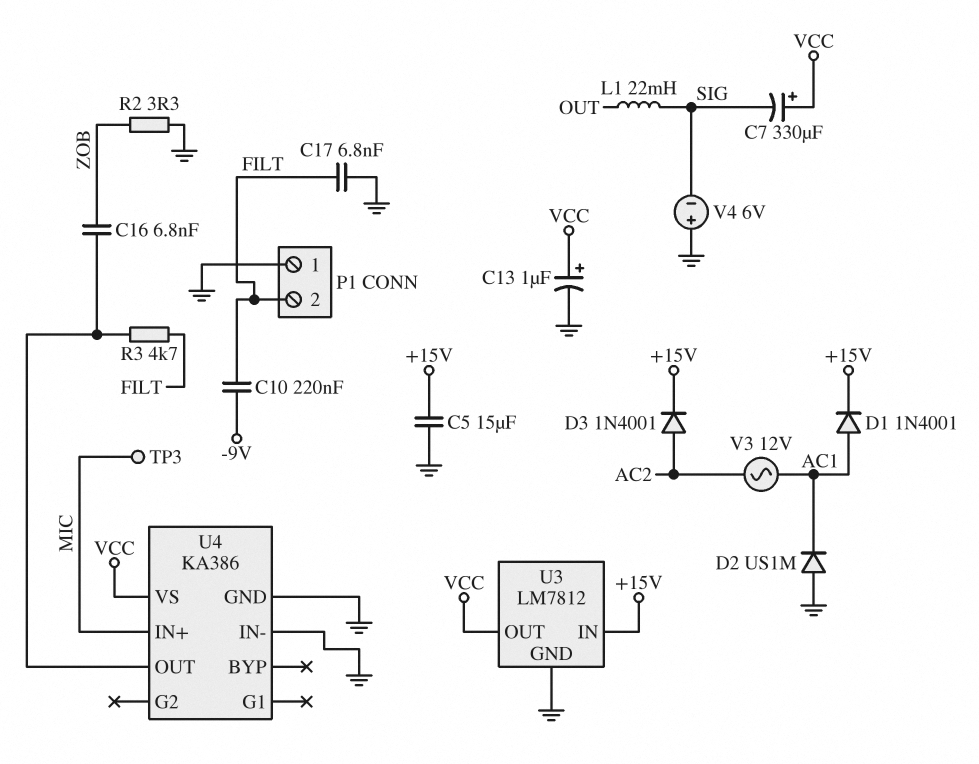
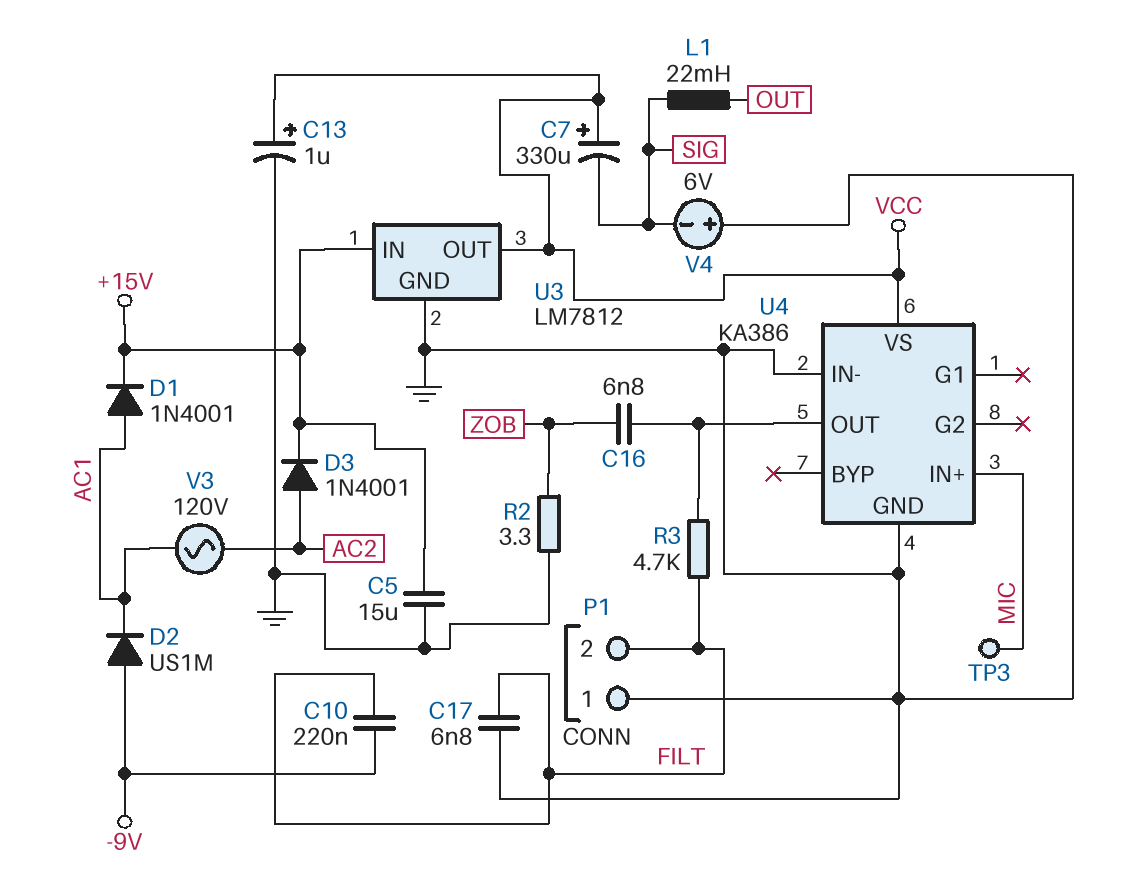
D2: diode US1M (A GND, K AC1) -> diode US1M (A -9V, K AC1)
V3: AC 12V (AC1, AC2) -> AC 120V (AC1, AC2)

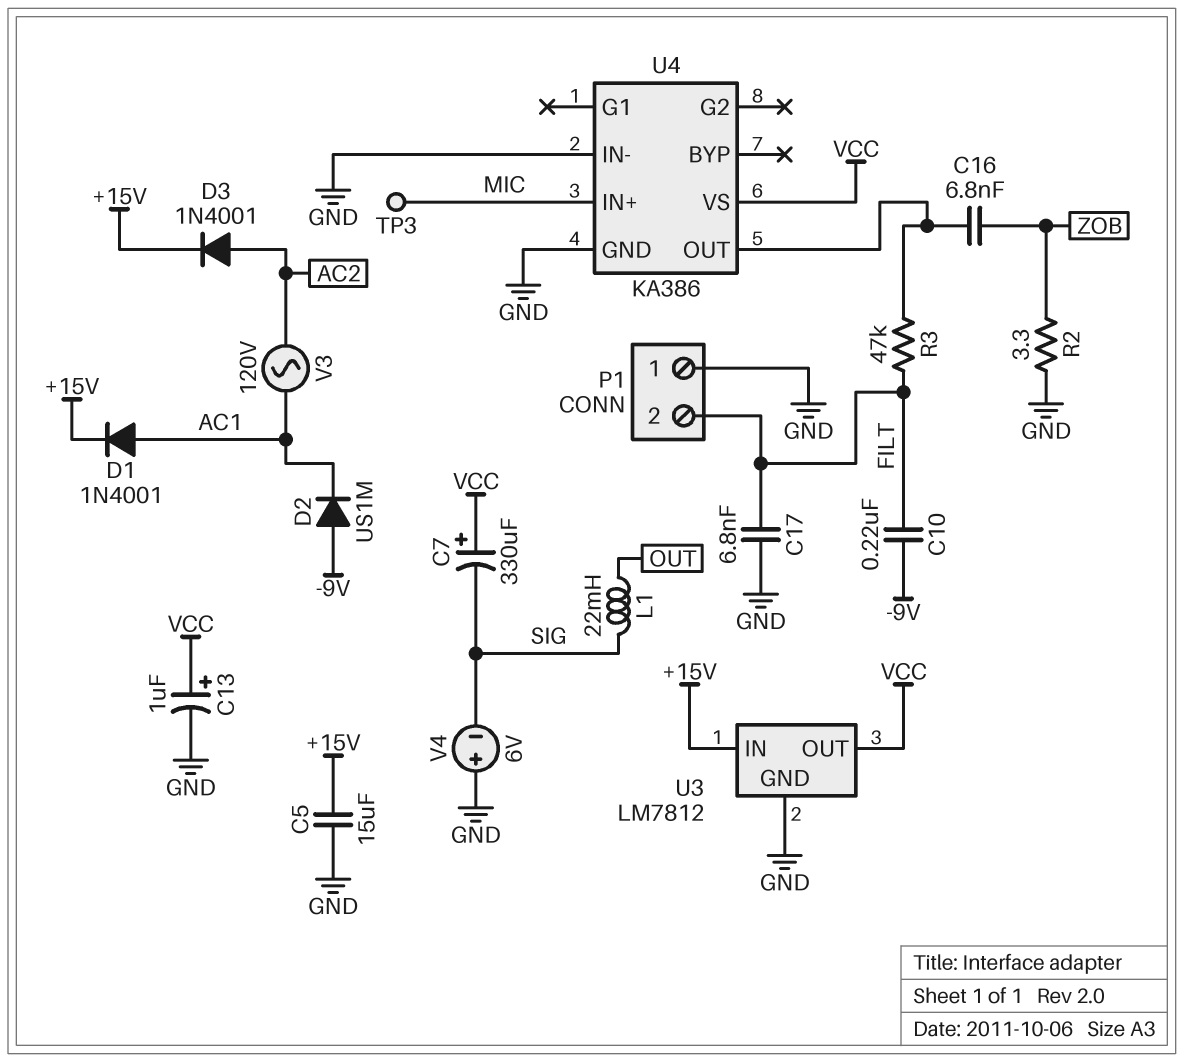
R3: 4.7k (FILT, U4/OUT) -> 47k (FILT, U4/OUT)

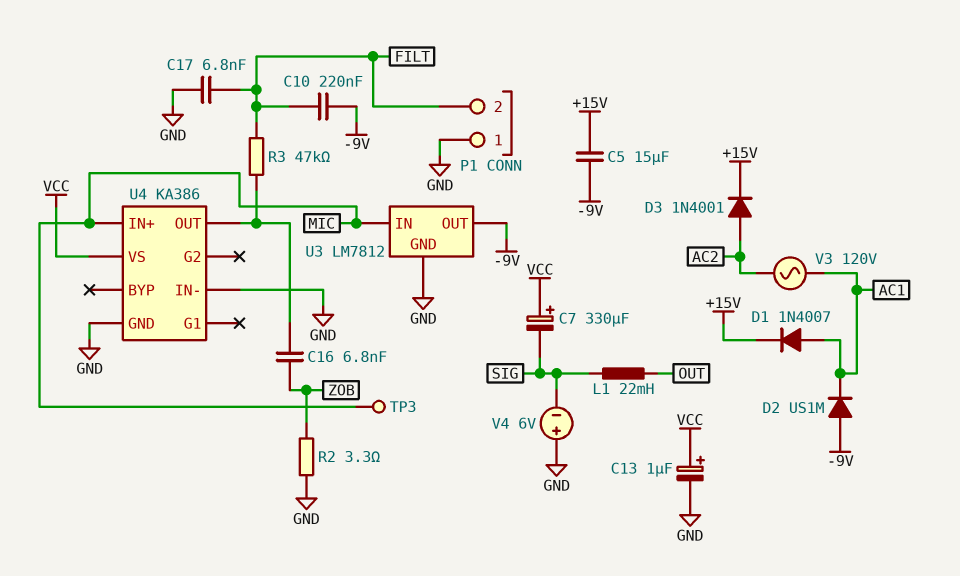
C5: 15uF (+15V, GND) -> 15uF (+15V, -9V)
D1: diode 1N4001 (A AC1, K +15V) -> diode 1N4007 (A AC1, K +15V)
U3 pin IN: +15V -> MIC
U3 pin OUT: VCC -> -9V

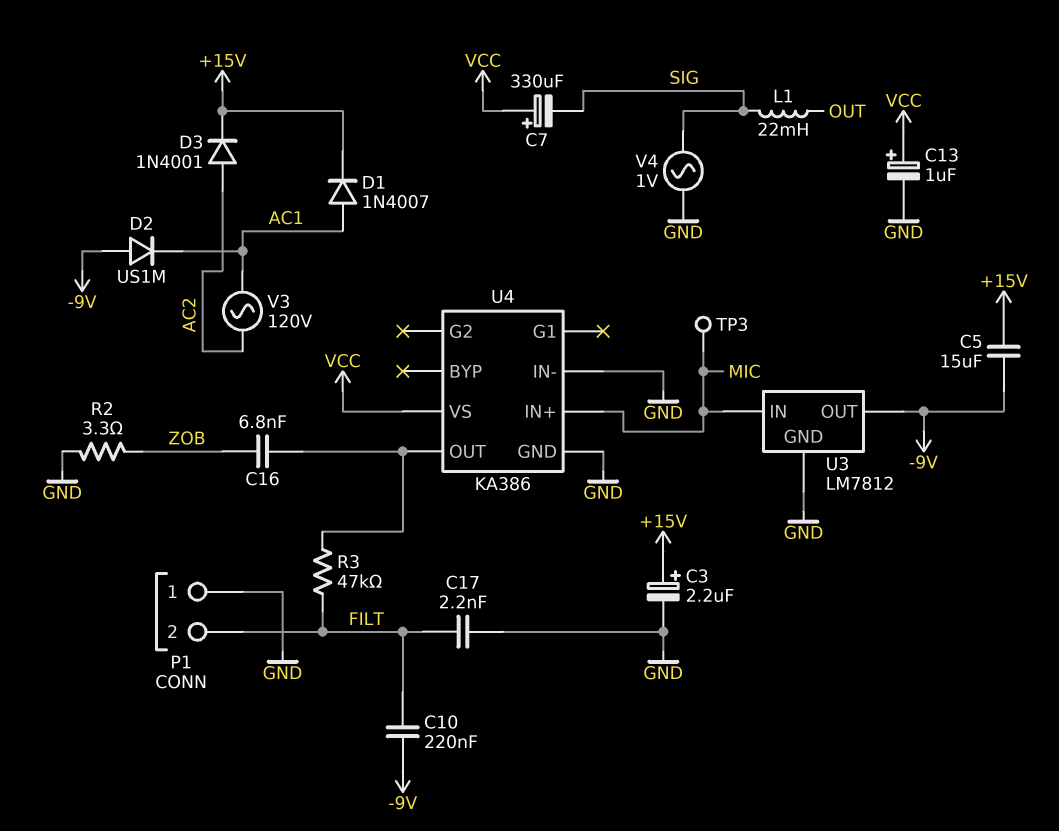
C3: none -> 2.2uF (plus +15V, minus GND)
C17: 6.8nF (FILT, GND) -> 2.2nF (FILT, GND)
V4: 6V (plus GND, minus SIG) -> AC 1V (GND, SIG)

